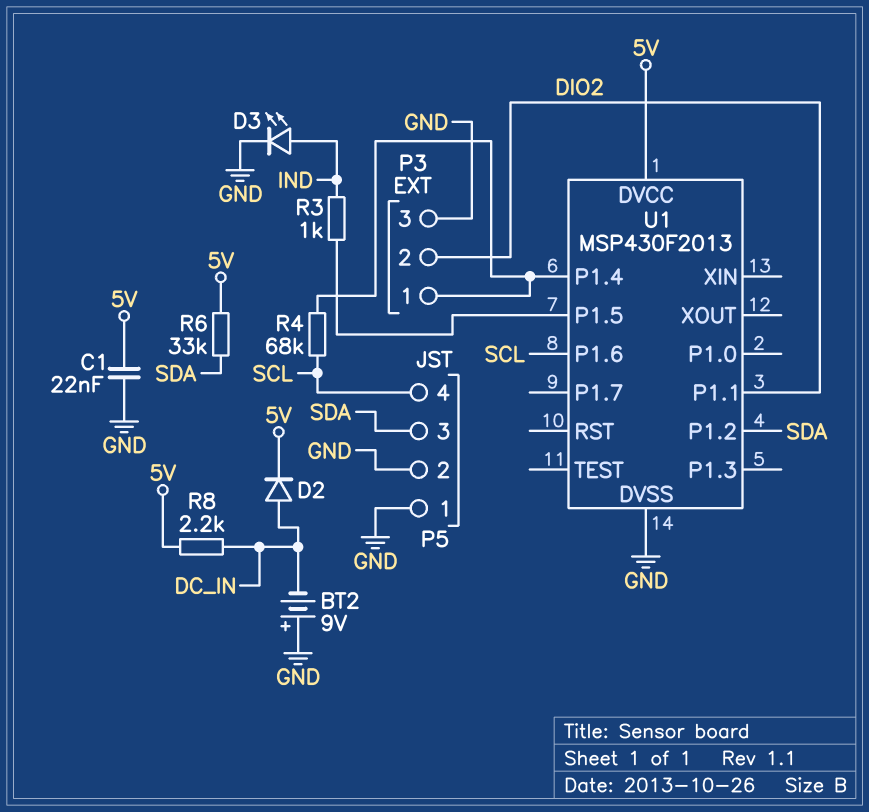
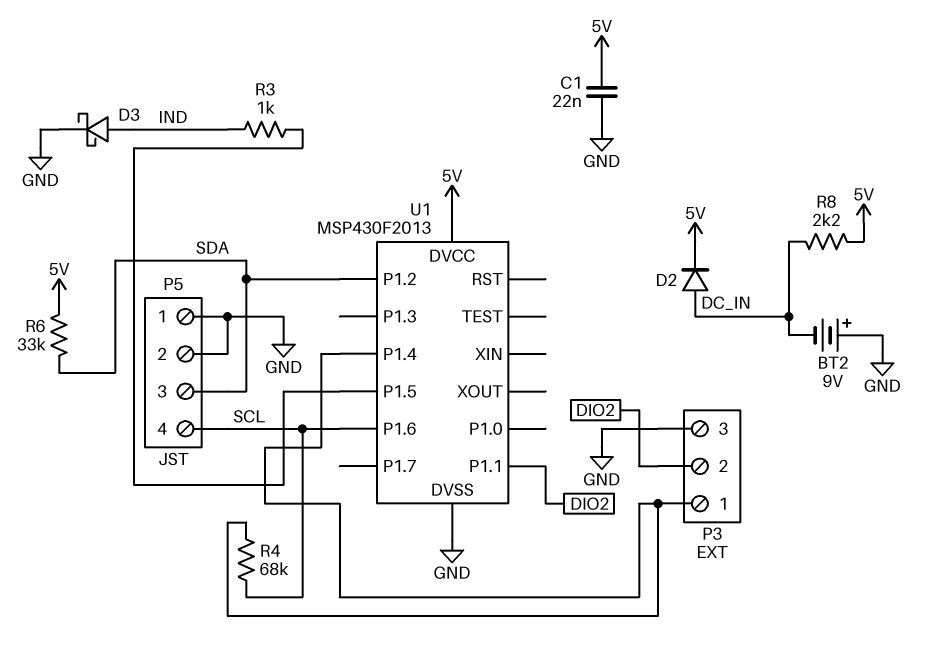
D3: LED (A IND, K GND) -> schottky (A IND, K GND)

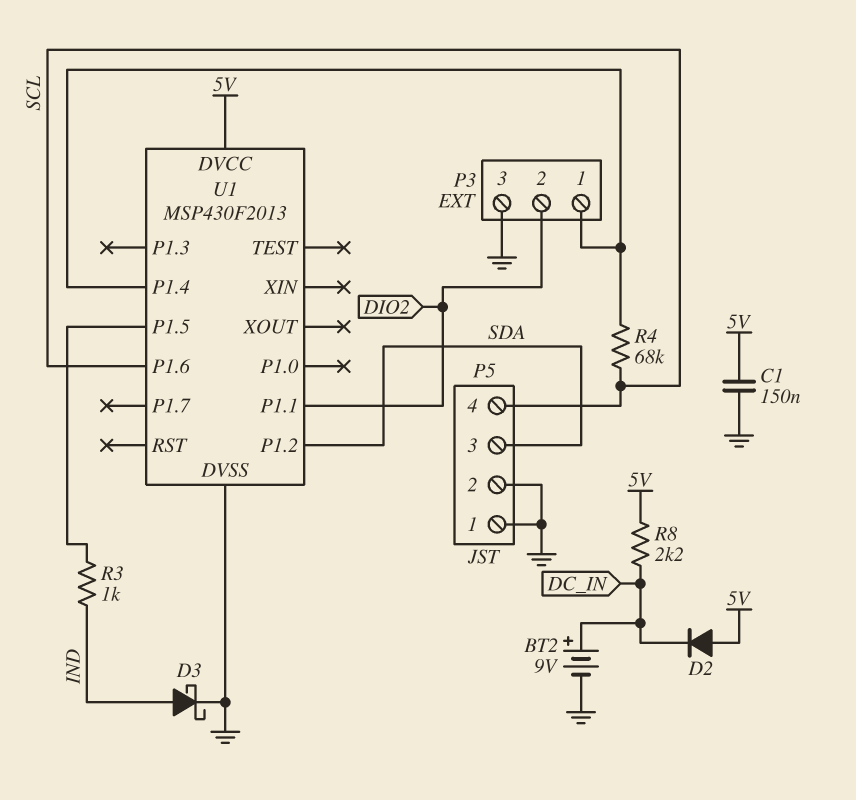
BT2: 9V (plus GND, minus DC_IN) -> 9V (plus DC_IN, minus GND)
C1: 22nF (5V, GND) -> 150nF (5V, GND)
D2: diode (A DC_IN, K 5V) -> diode (A 5V, K DC_IN)
R6: 33k (5V, SDA) -> none

